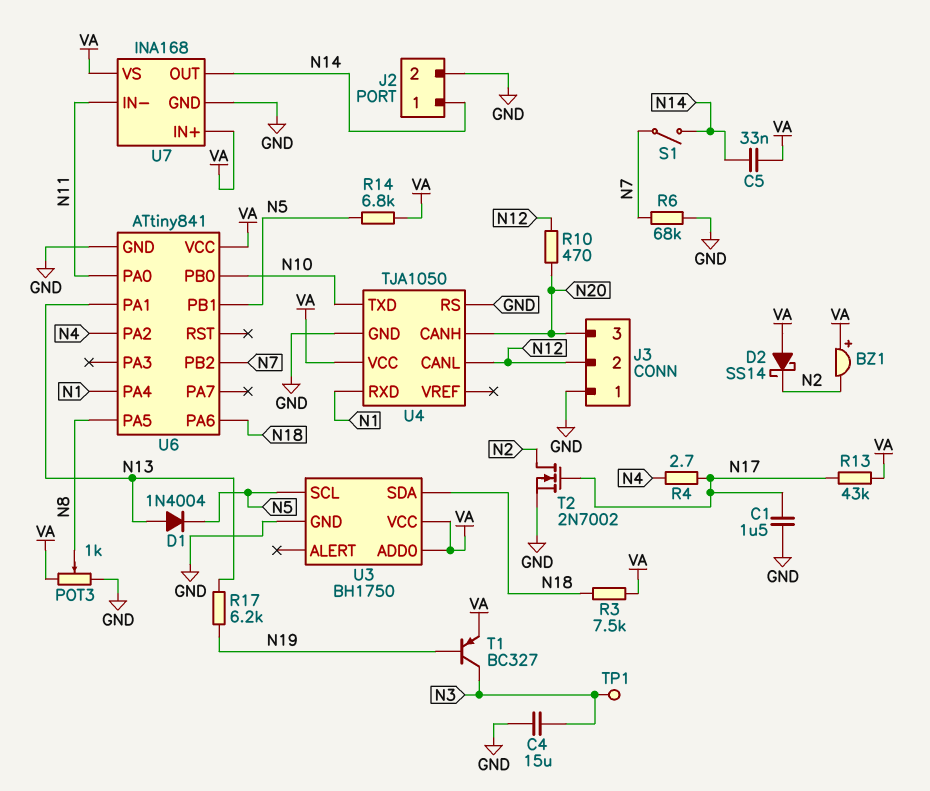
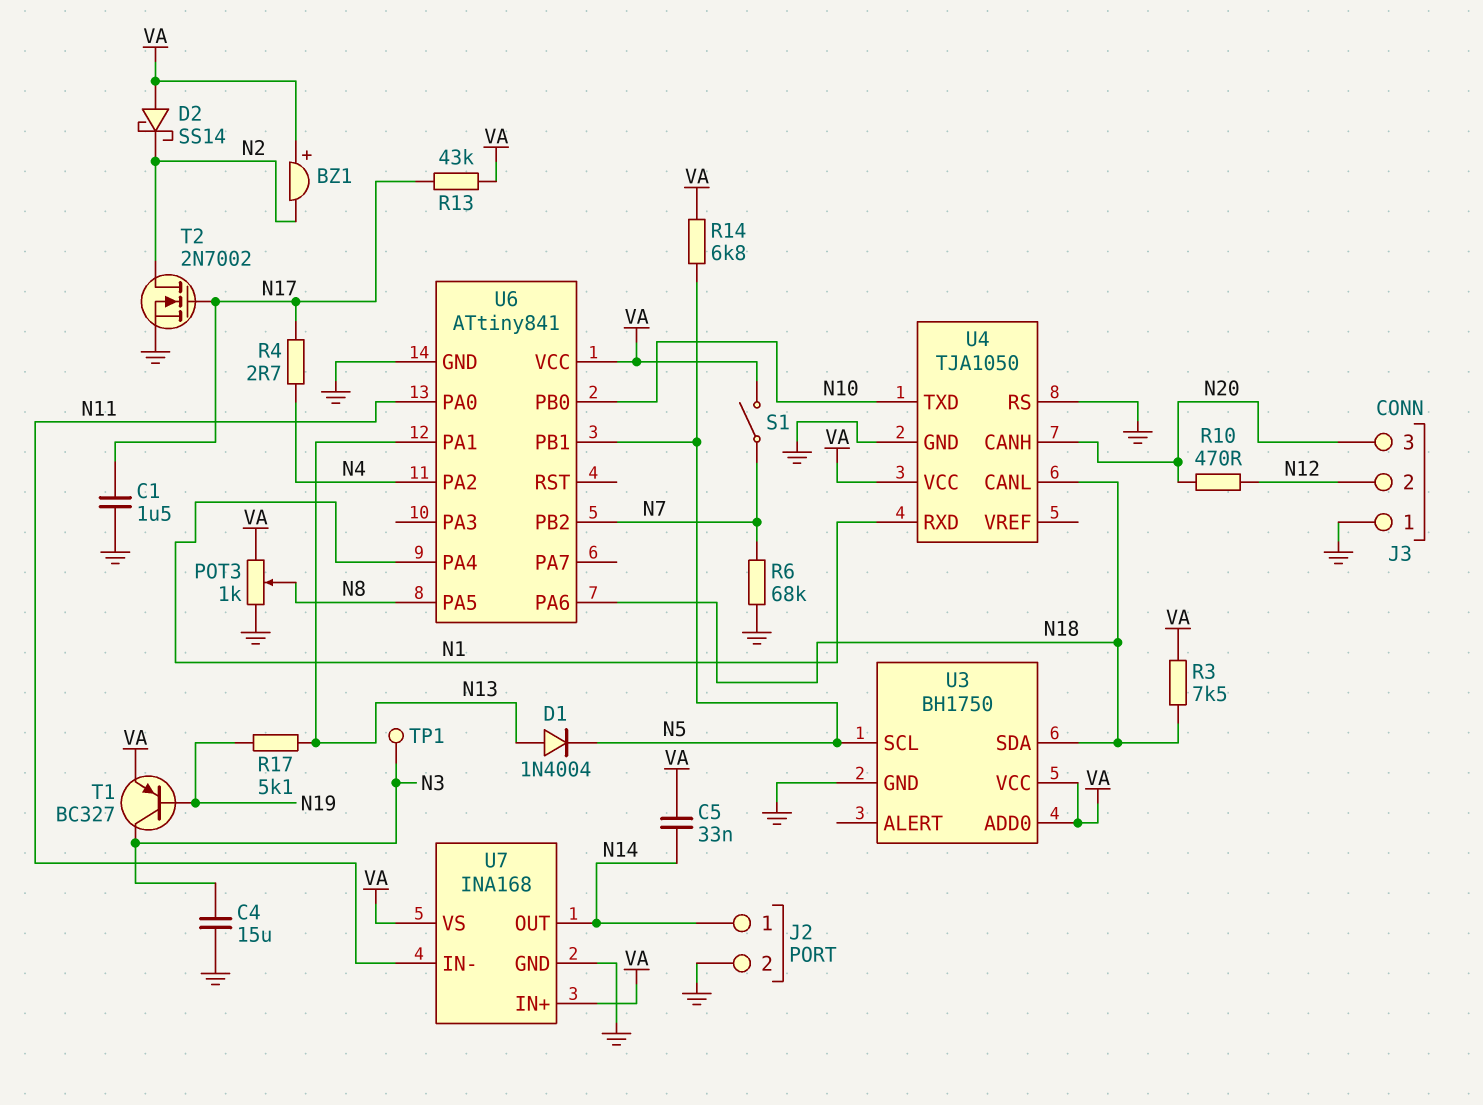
R17: 6.2k (N13, N19) -> 5.1k (N13, N19)
S1: switch (N7, N14) -> switch (N7, VA)
U4 pin CANL: N12 -> N18

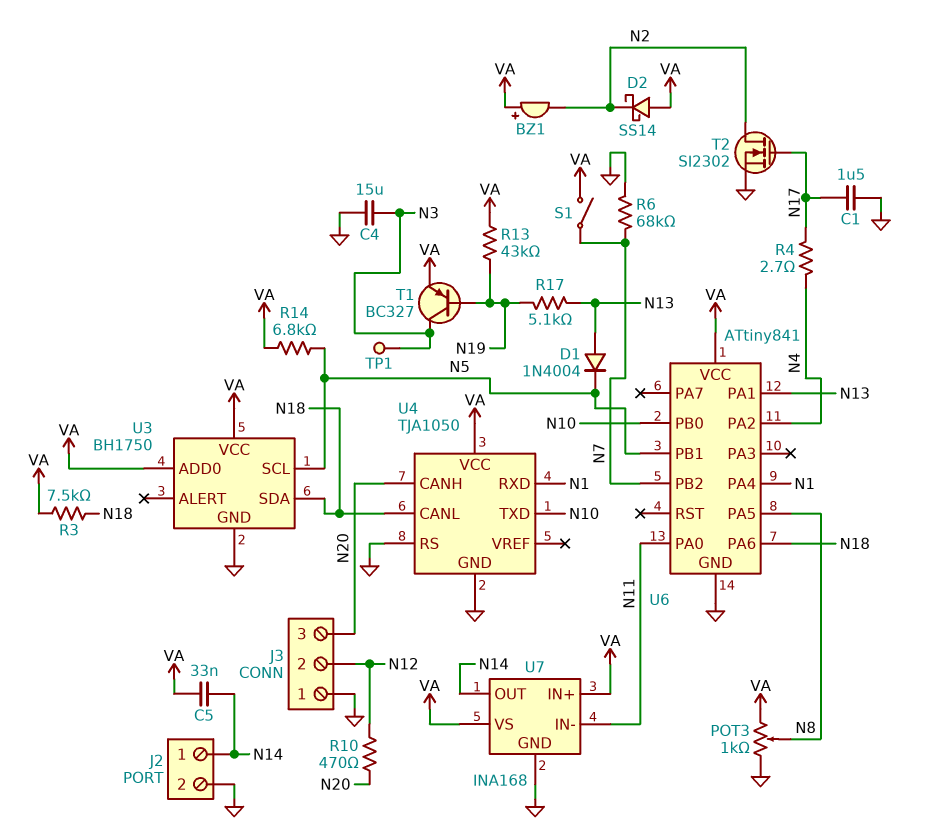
R13: 43k (N17, VA) -> 43k (N19, VA)
T2: NMOS 2N7002 (G N17, D N2, S GND) -> NMOS SI2302 (G N17, D N2, S GND)

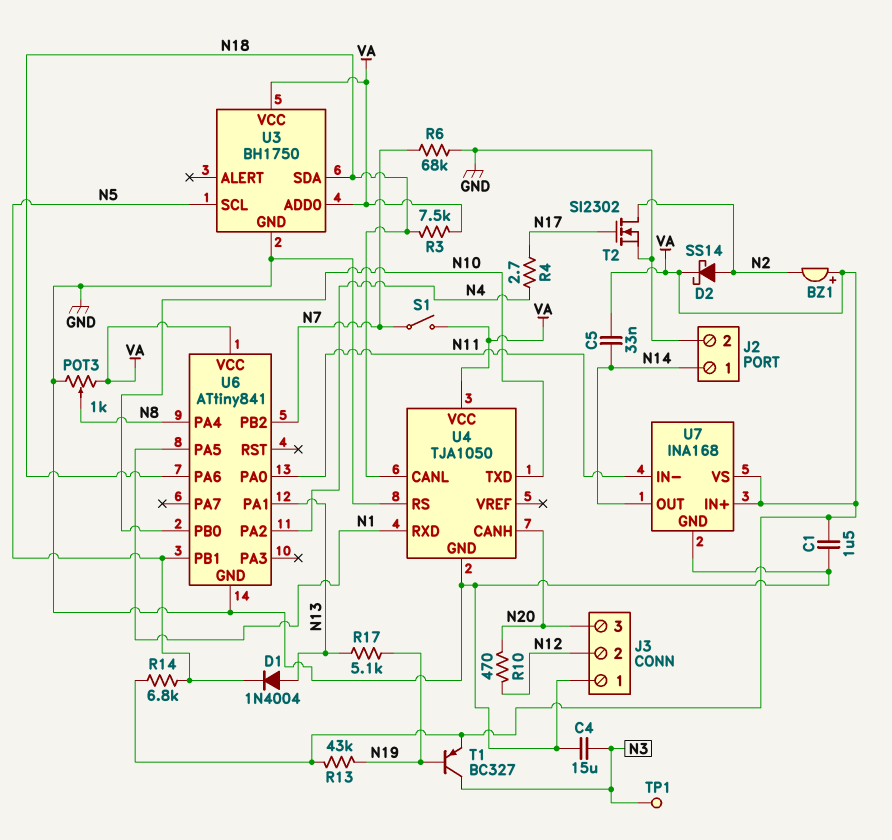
C1: 1.5uF (GND, N17) -> 1.5uF (GND, VA)
D2: schottky SS14 (A VA, K N2) -> schottky SS14 (A N2, K VA)
U6 pin PA4: N1 -> N8
U6 pin PA5: N8 -> N1

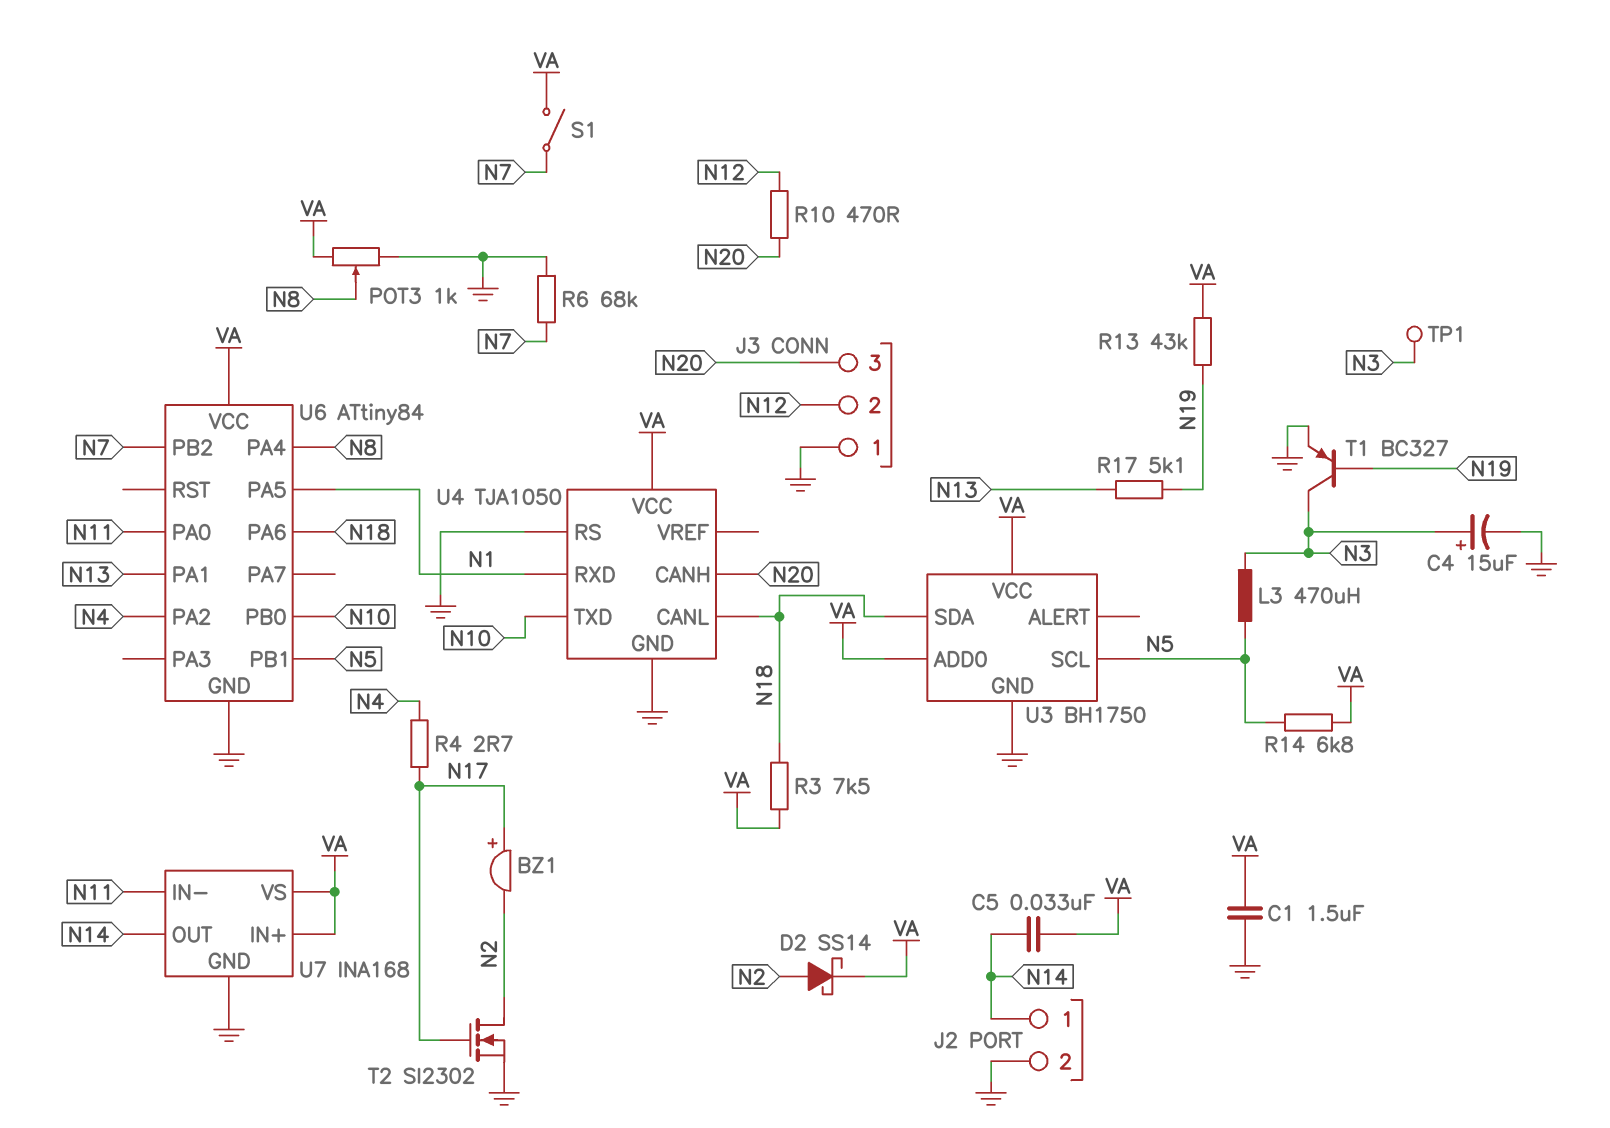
BZ1: buzzer (plus VA, minus N2) -> buzzer (plus N17, minus N2)
C4: 15uF (GND, N3) -> 15uF (plus N3, minus GND)
D1: diode 1N4004 (A N13, K N5) -> none
L3: none -> 470uH (N3, N5)
T1: PNP BC327 (B N19, C N3, E VA) -> PNP BC327 (B N19, C N3, E GND)
U6: ATtiny841 -> ATtiny84

